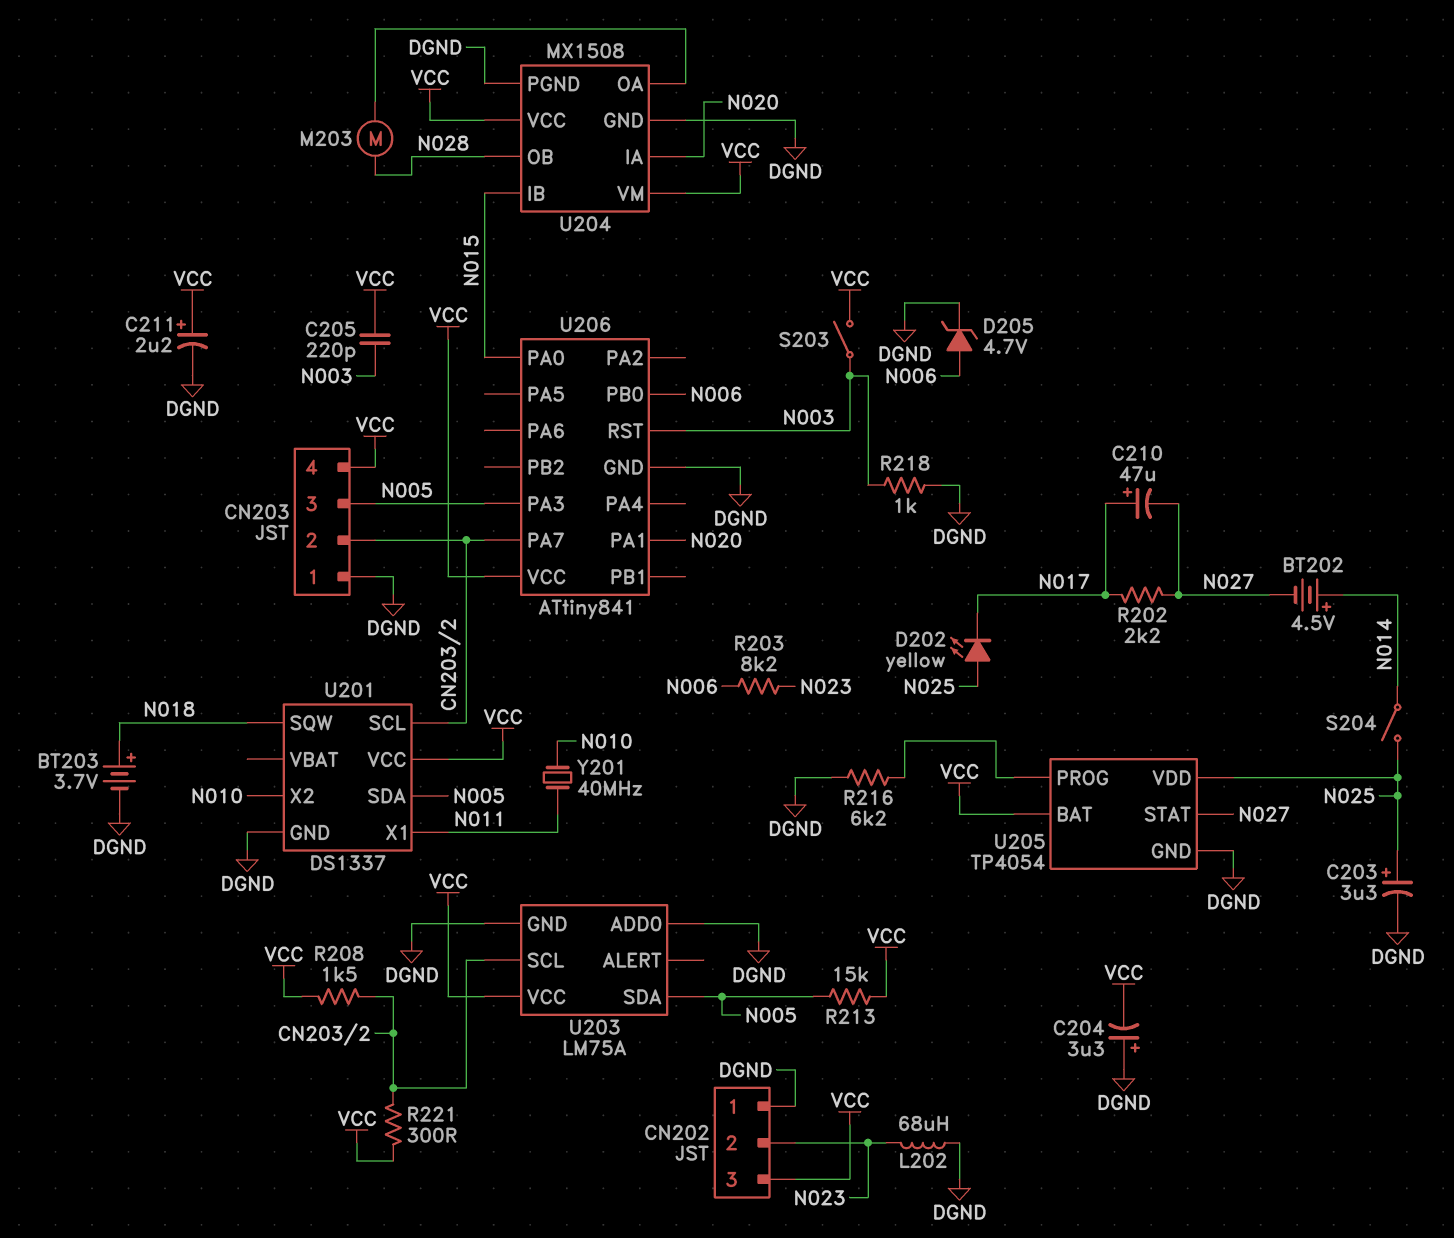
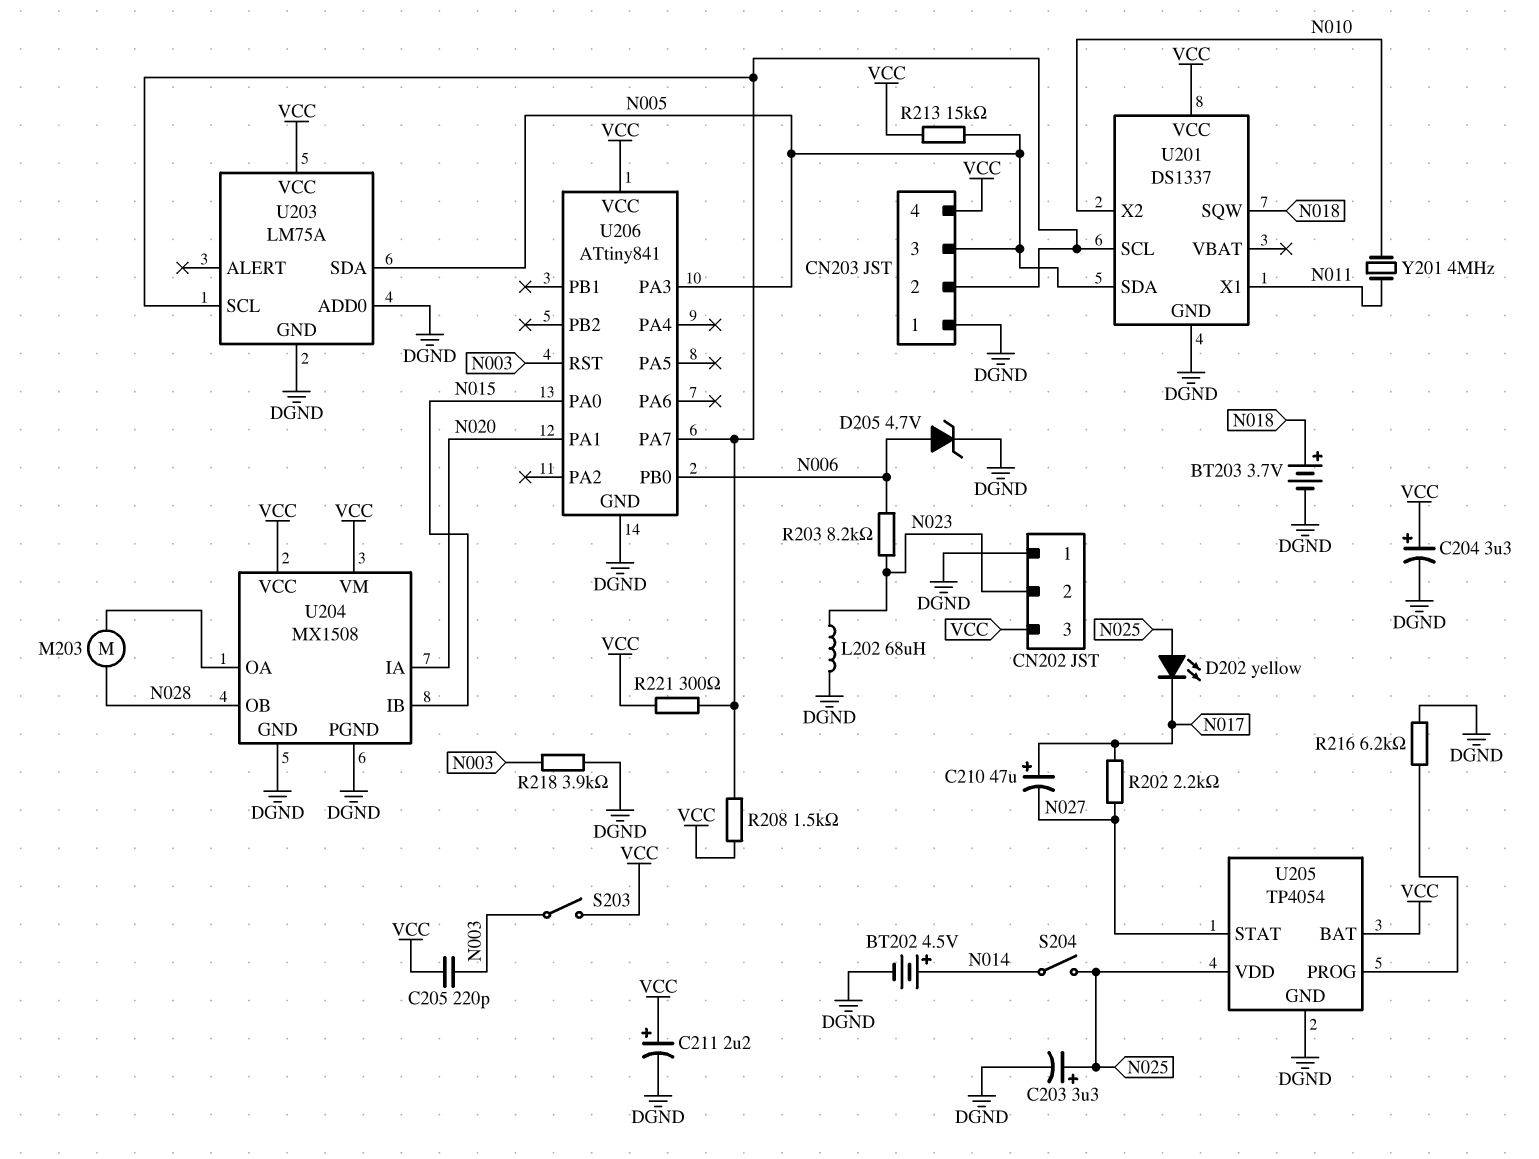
BT202: 4.5V (plus N014, minus N027) -> 4.5V (plus N014, minus DGND)
C204: 3.3uF (plus DGND, minus VCC) -> 3.3uF (plus VCC, minus DGND)
R218: 1k (DGND, N003) -> 3.9k (DGND, N003)
Y201: 40MHz (N010, N011) -> 4MHz (N010, N011)

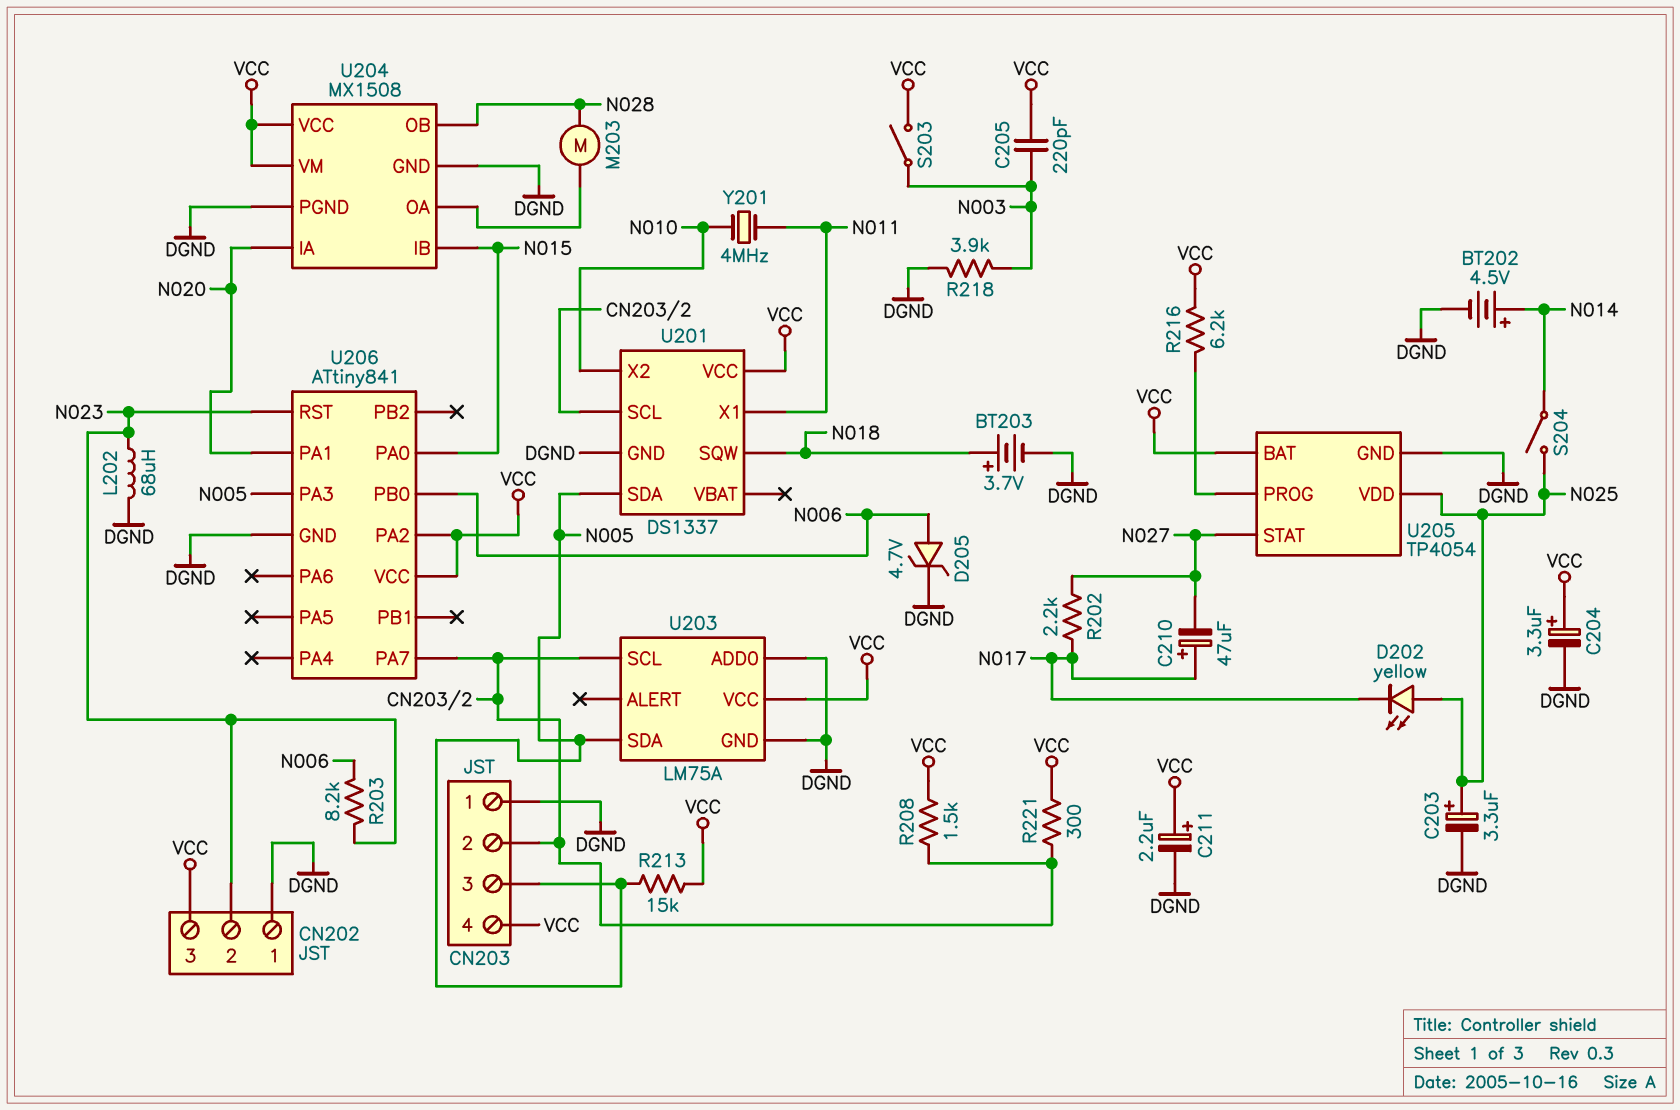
R216: 6.2k (DGND, U205/PROG) -> 6.2k (U205/PROG, VCC)
U206 pin PA2: none -> VCC
U206 pin RST: N003 -> N023

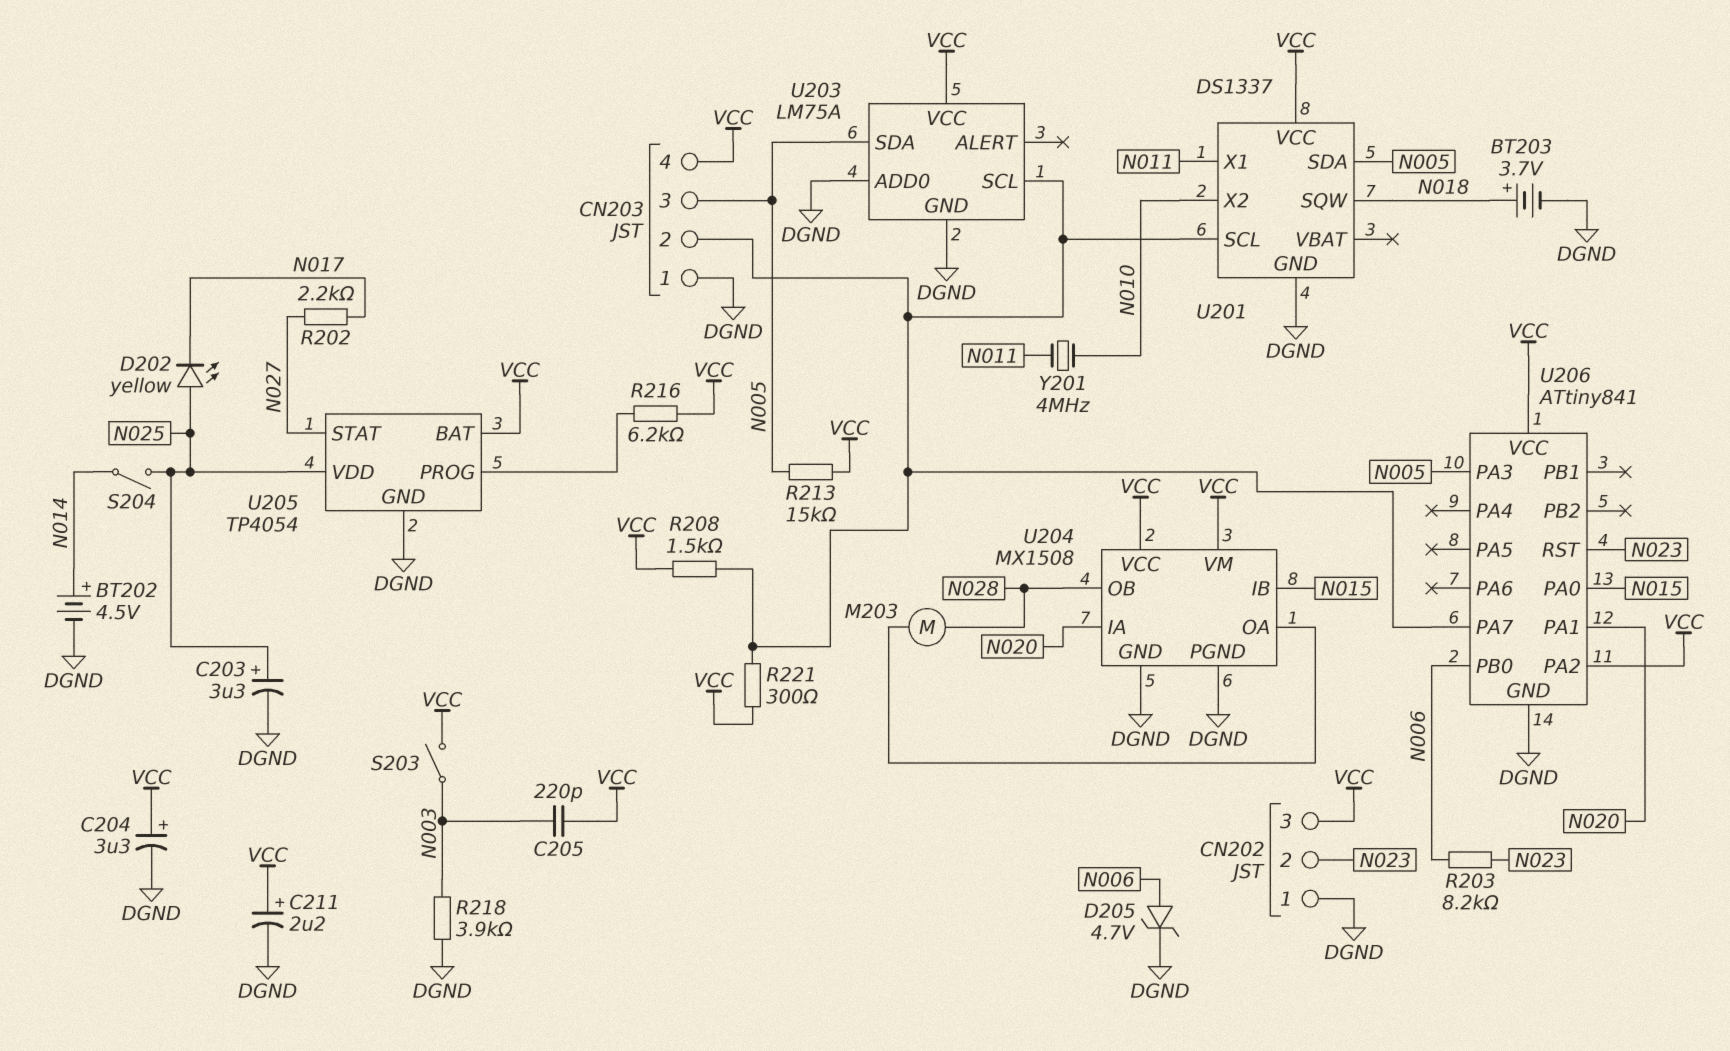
C210: 47uF (plus N017, minus N027) -> none
L202: 68uH (DGND, N023) -> none

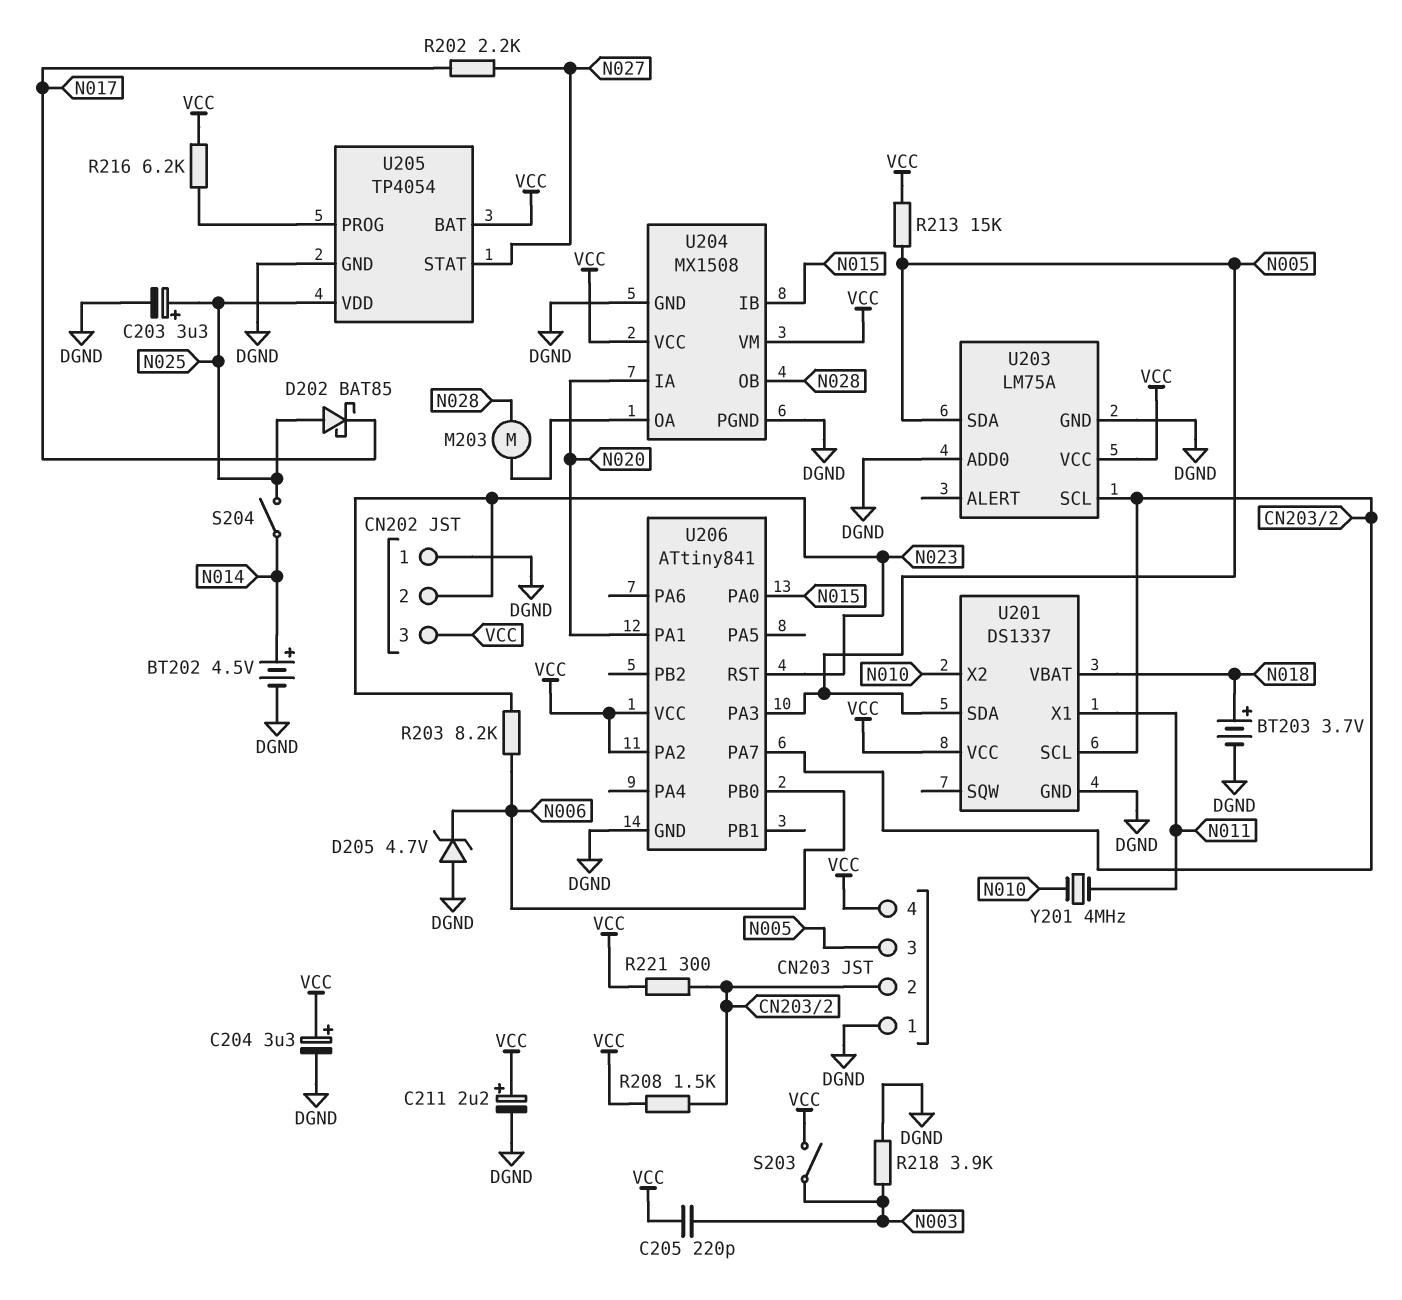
D202: LED yellow (A N025, K N017) -> schottky BAT85 (A N025, K N017)
D205: zener 4.7V (A N006, K DGND) -> zener 4.7V (A DGND, K N006)
U201 pin SQW: N018 -> none
U201 pin VBAT: none -> N018

